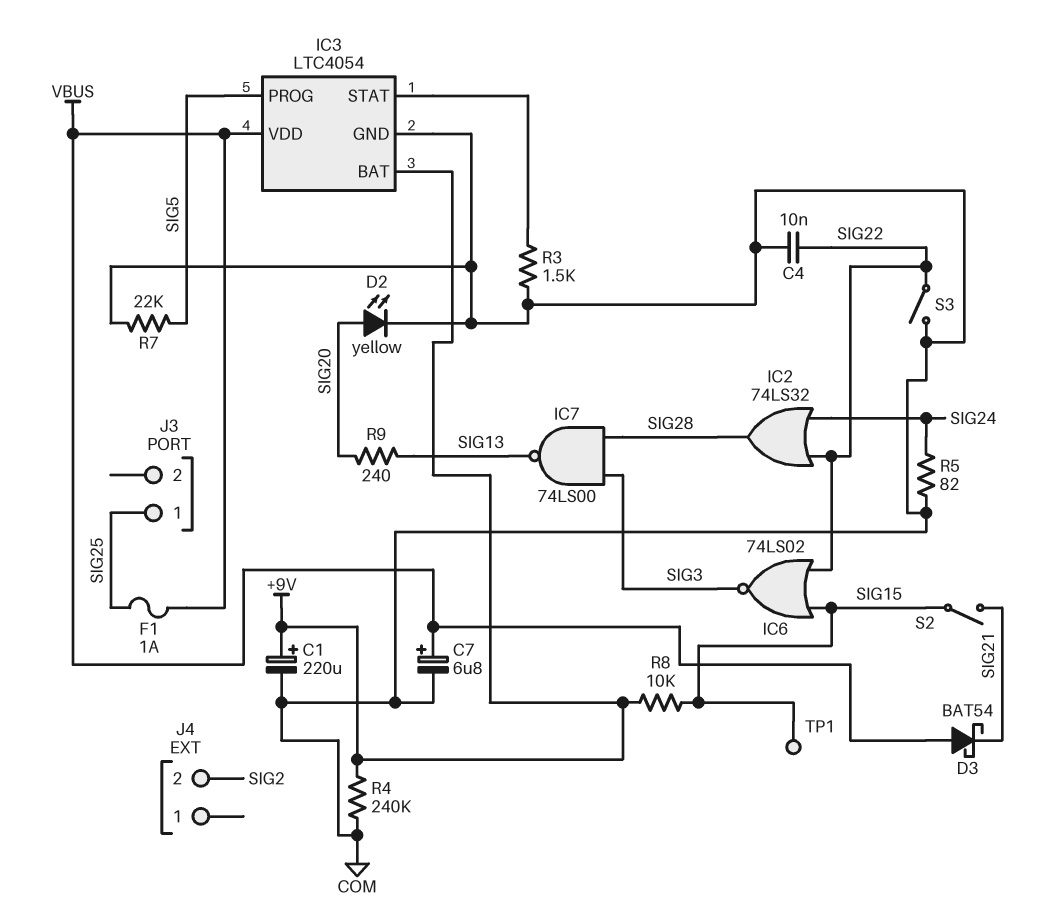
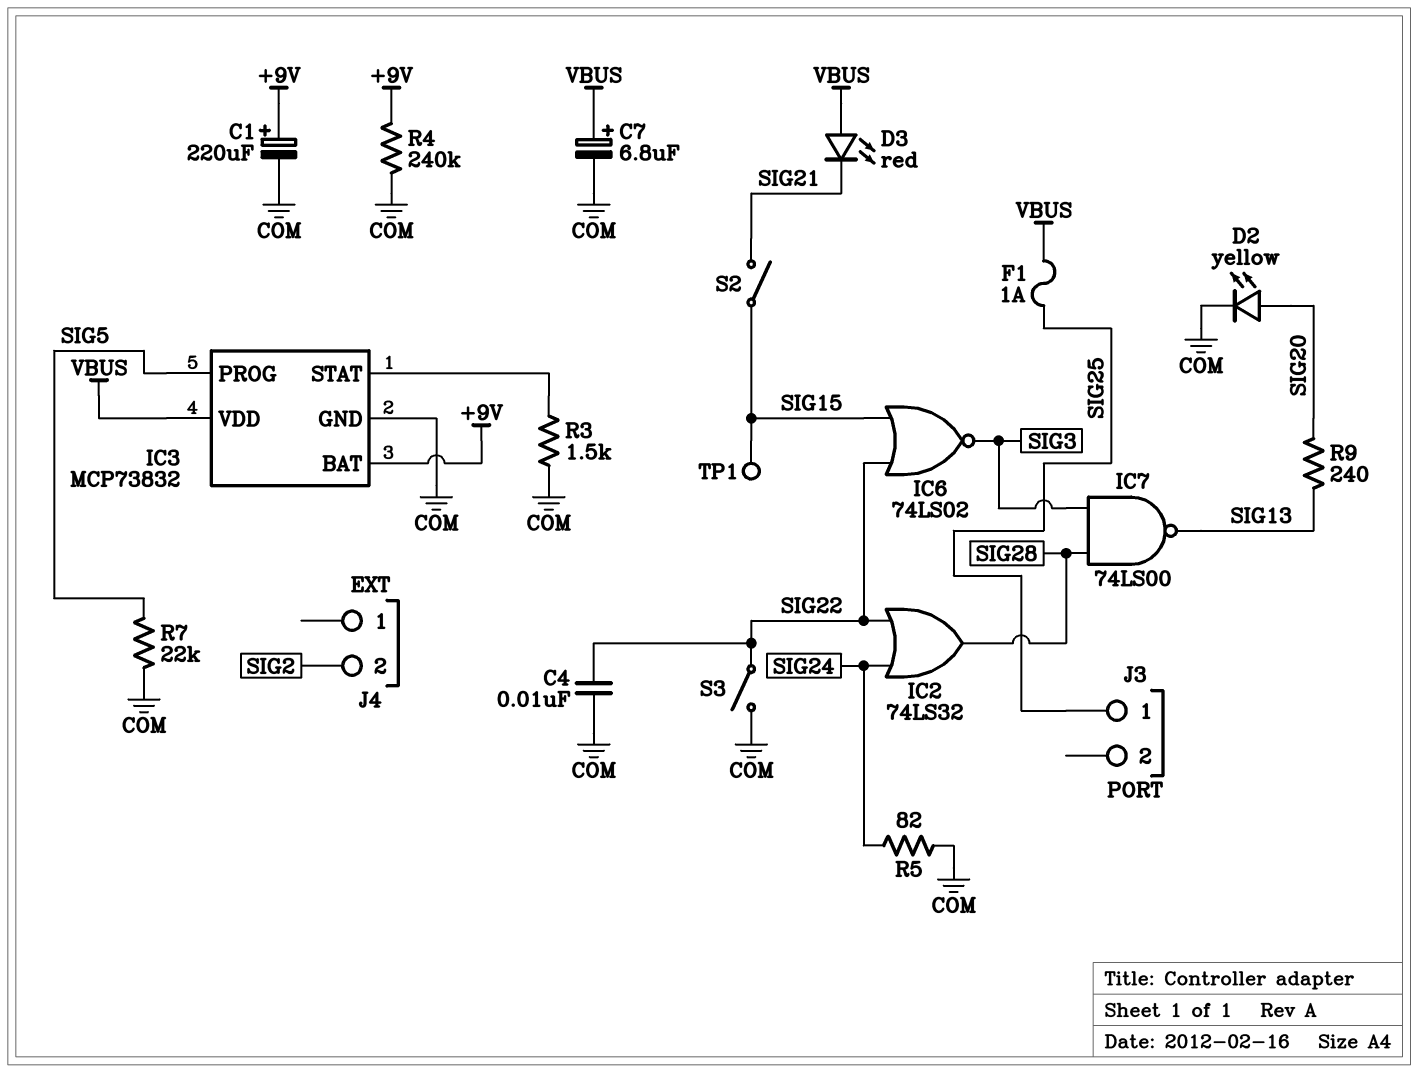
D3: schottky BAT54 (A VBUS, K SIG21) -> LED red (A VBUS, K SIG21)
IC3: LTC4054 -> MCP73832
R8: 10k (+9V, SIG15) -> none

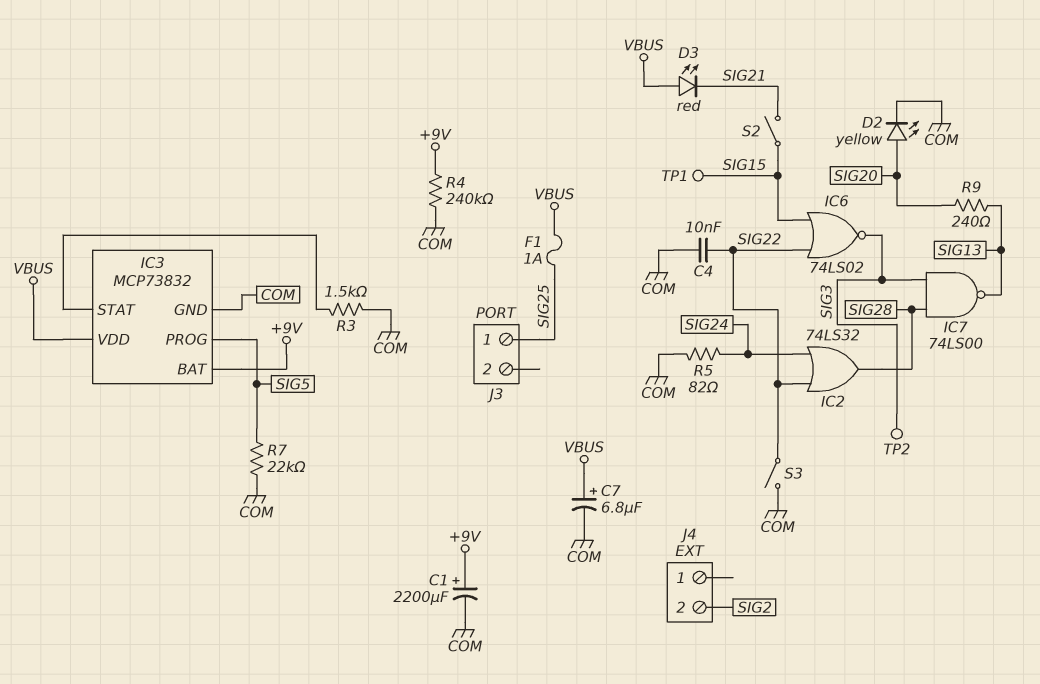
C1: 220uF (plus +9V, minus COM) -> 2200uF (plus +9V, minus COM)
TP2: none -> test point (SIG3)

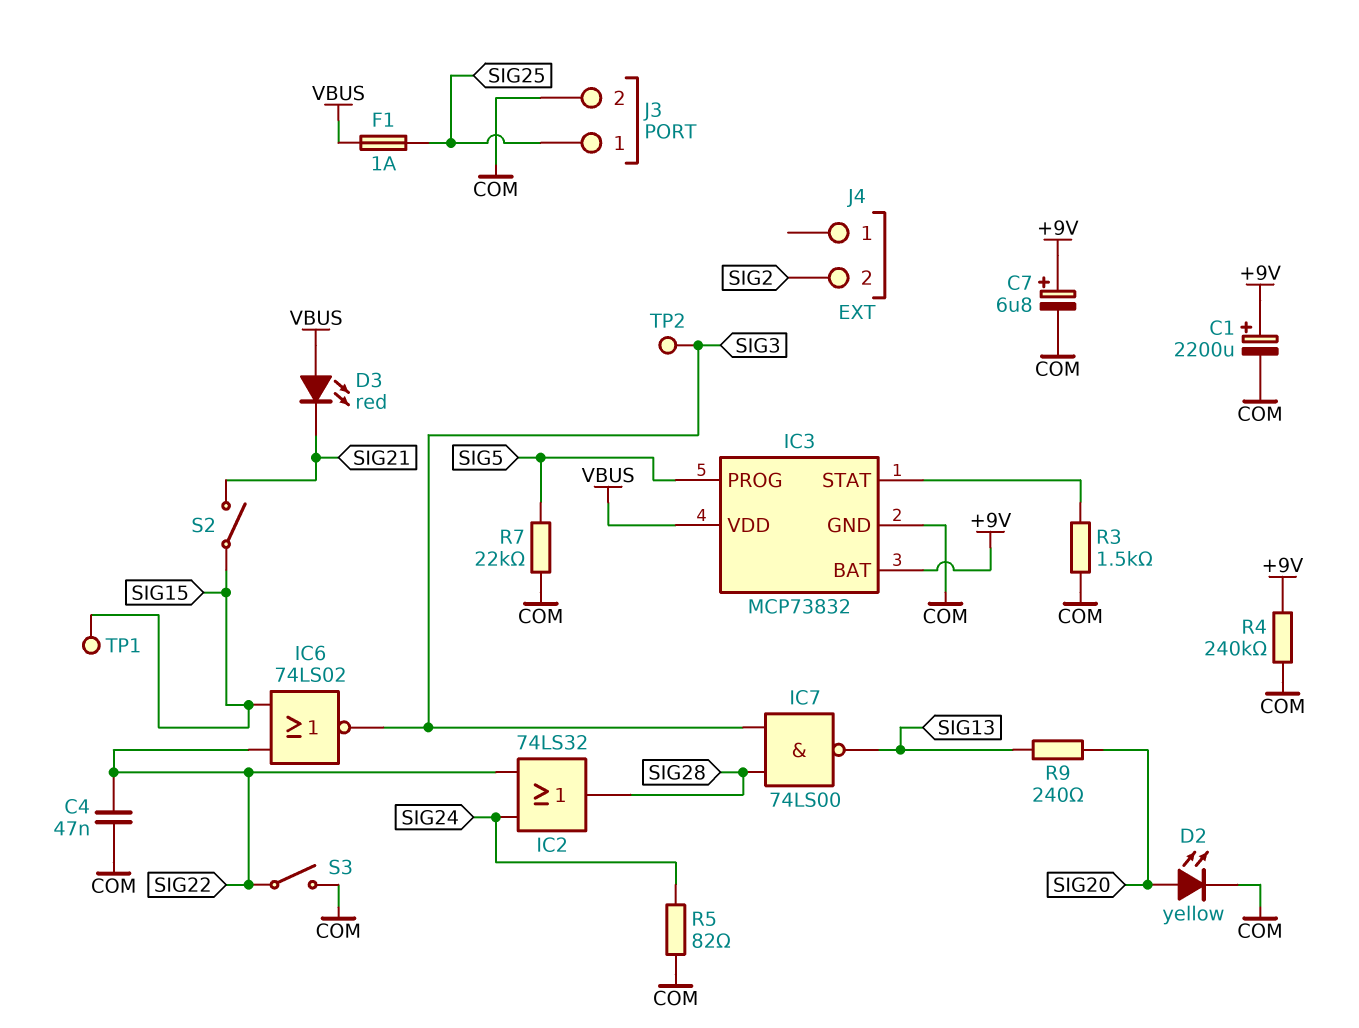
C4: 10nF (COM, SIG22) -> 47nF (COM, SIG22)
C7: 6.8uF (plus VBUS, minus COM) -> 6.8uF (plus +9V, minus COM)
J3 pin 2: none -> COM

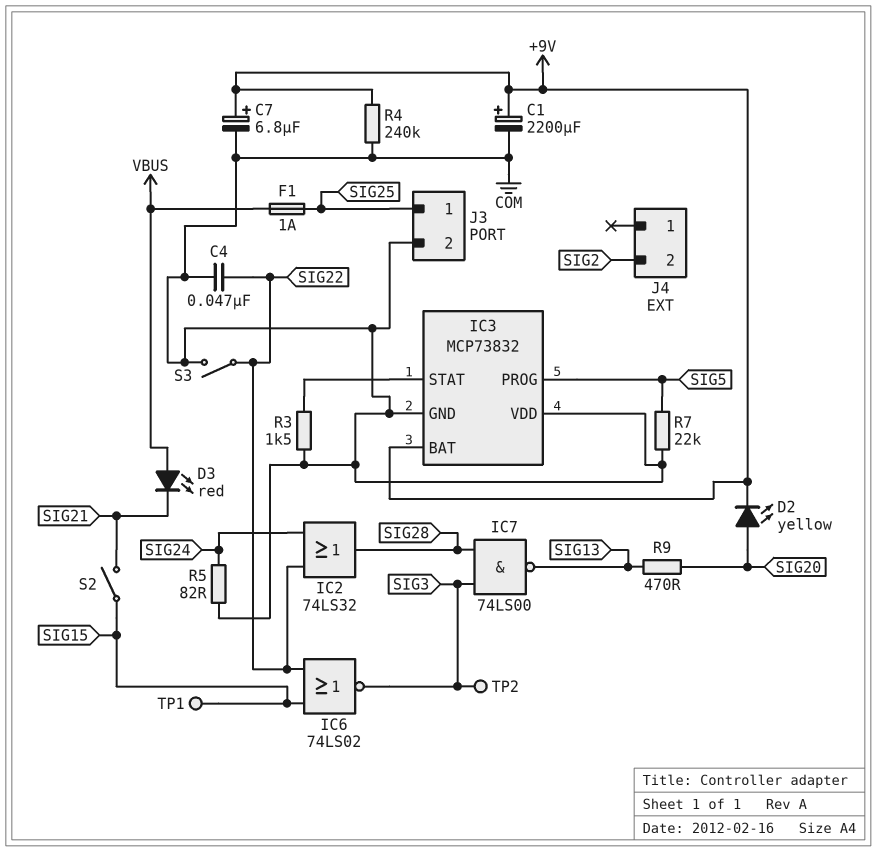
D2: LED yellow (A SIG20, K COM) -> LED yellow (A SIG20, K +9V)
IC3 pin VDD: VBUS -> COM
R9: 240 (SIG13, SIG20) -> 470 (SIG13, SIG20)

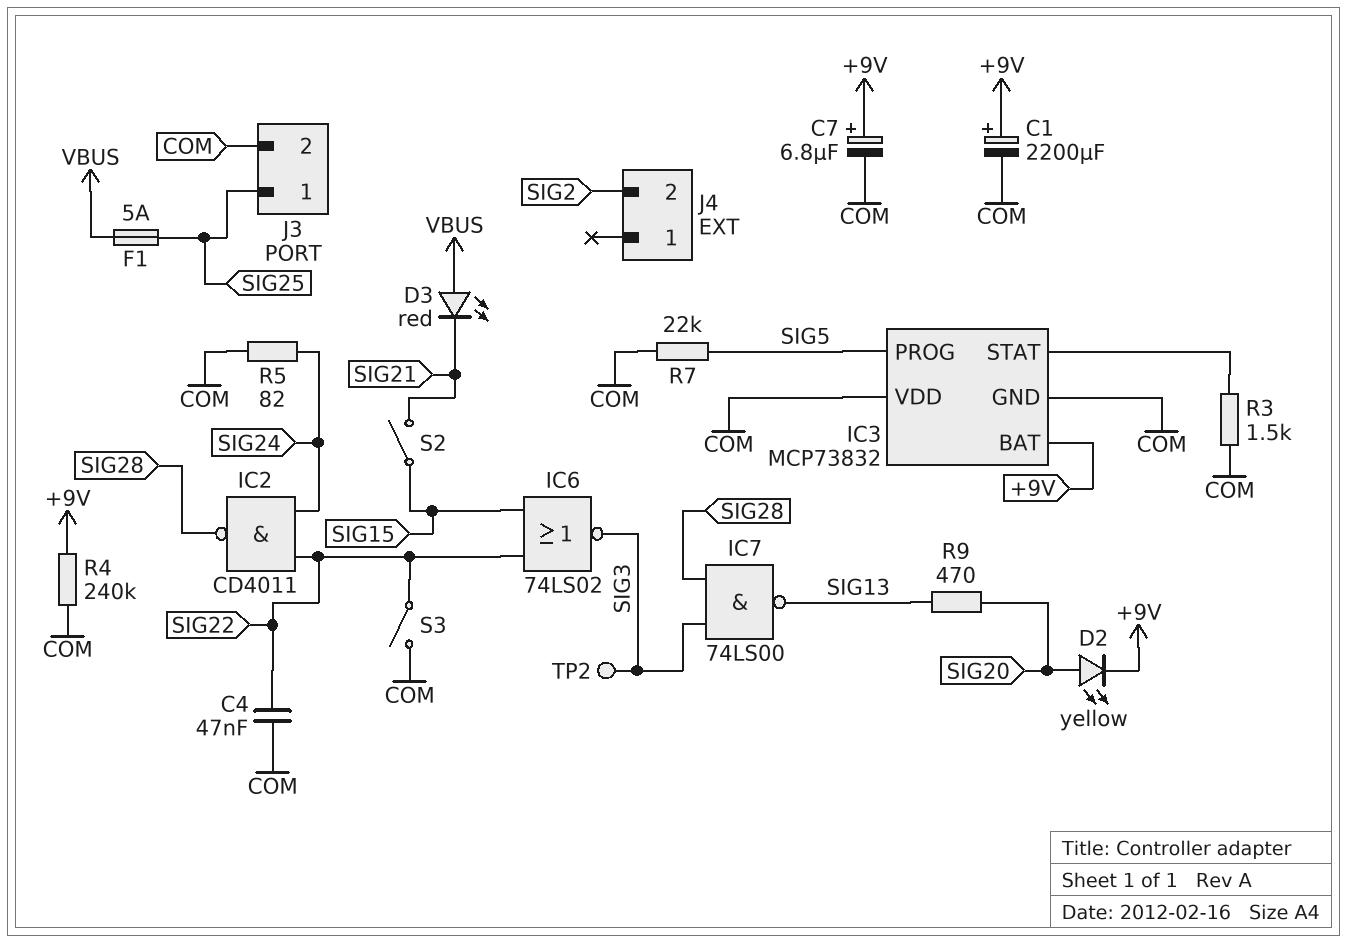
F1: 1A (SIG25, VBUS) -> 5A (SIG25, VBUS)
IC2: OR 74LS32 (in SIG22, in SIG24, out SIG28) -> NAND CD4011 (in SIG22, in SIG24, out SIG28)
TP1: test point (SIG15) -> none

